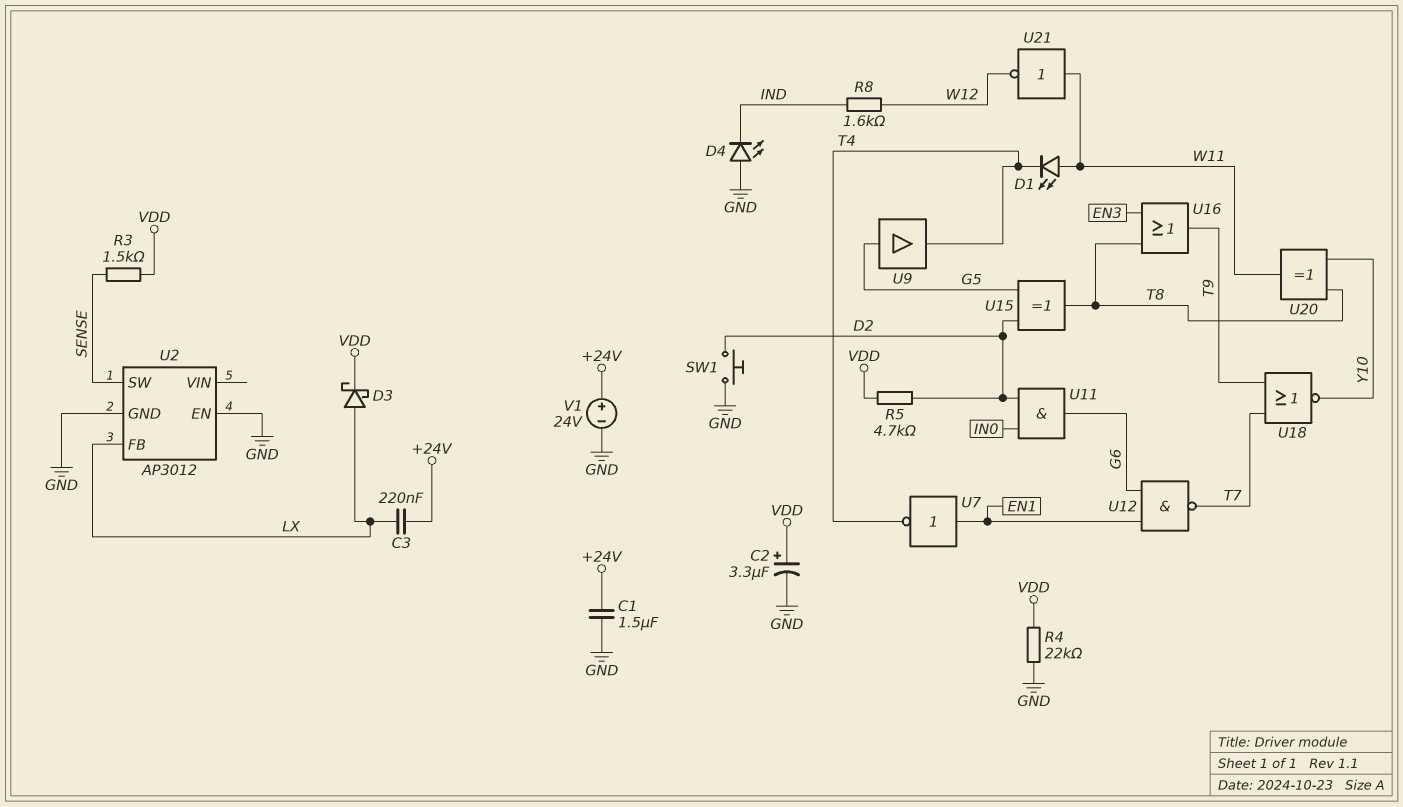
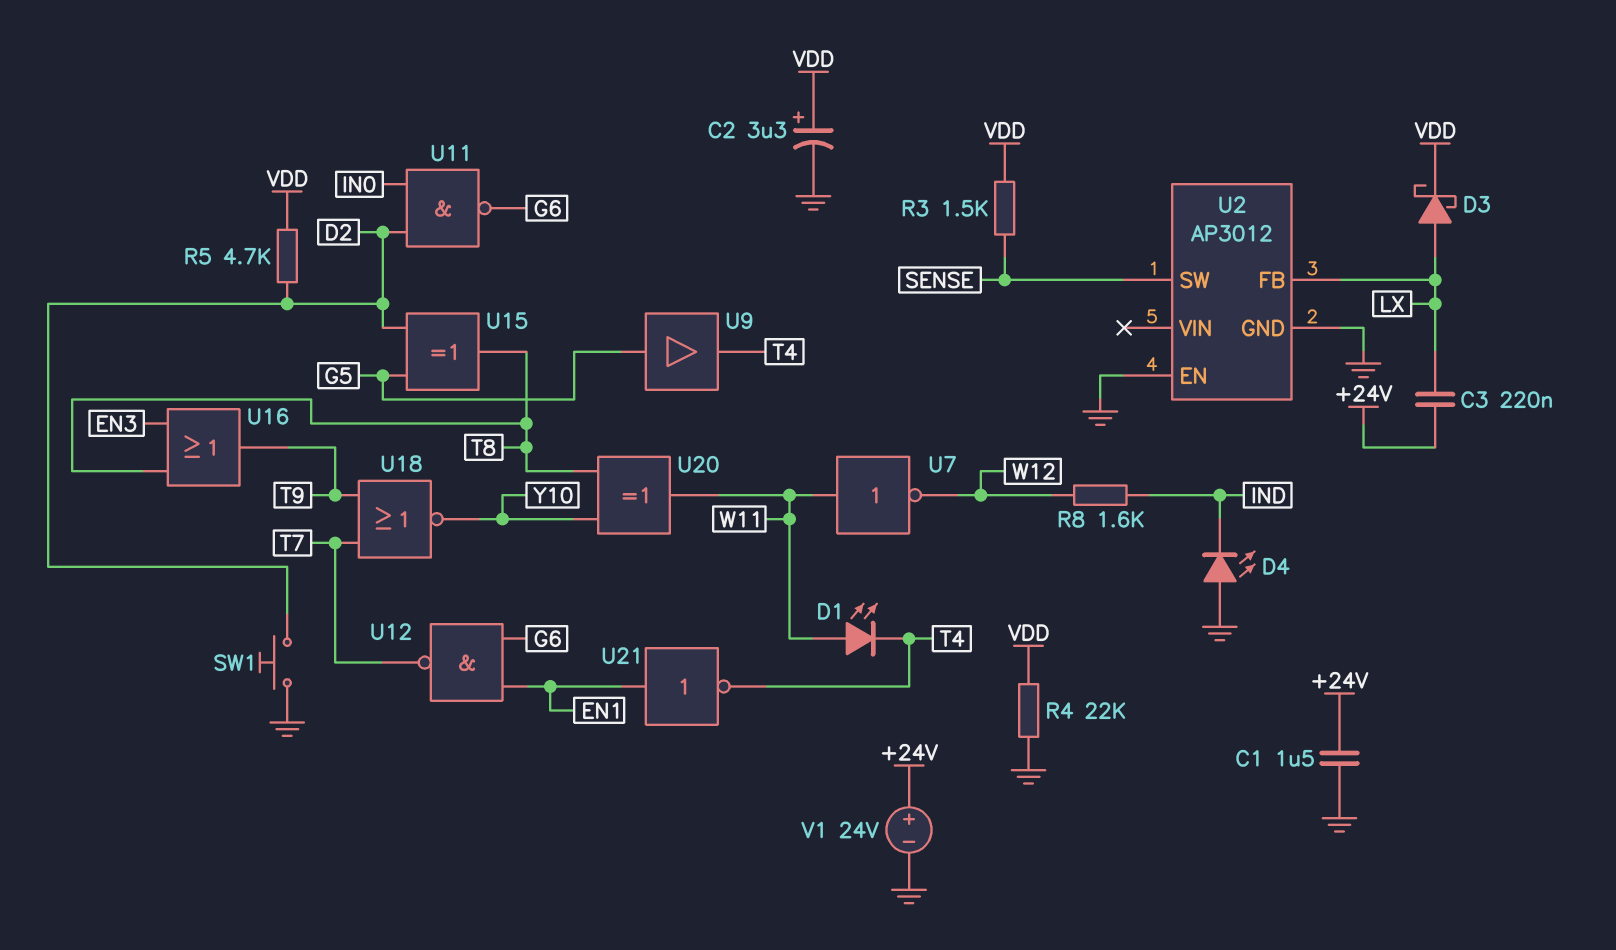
U7: NOT (in EN1, out T4) -> NOT (in W11, out W12)
U11: AND (in D2, in IN0, out G6) -> NAND (in D2, in IN0, out G6)
U21: NOT (in W11, out W12) -> NOT (in EN1, out T4)

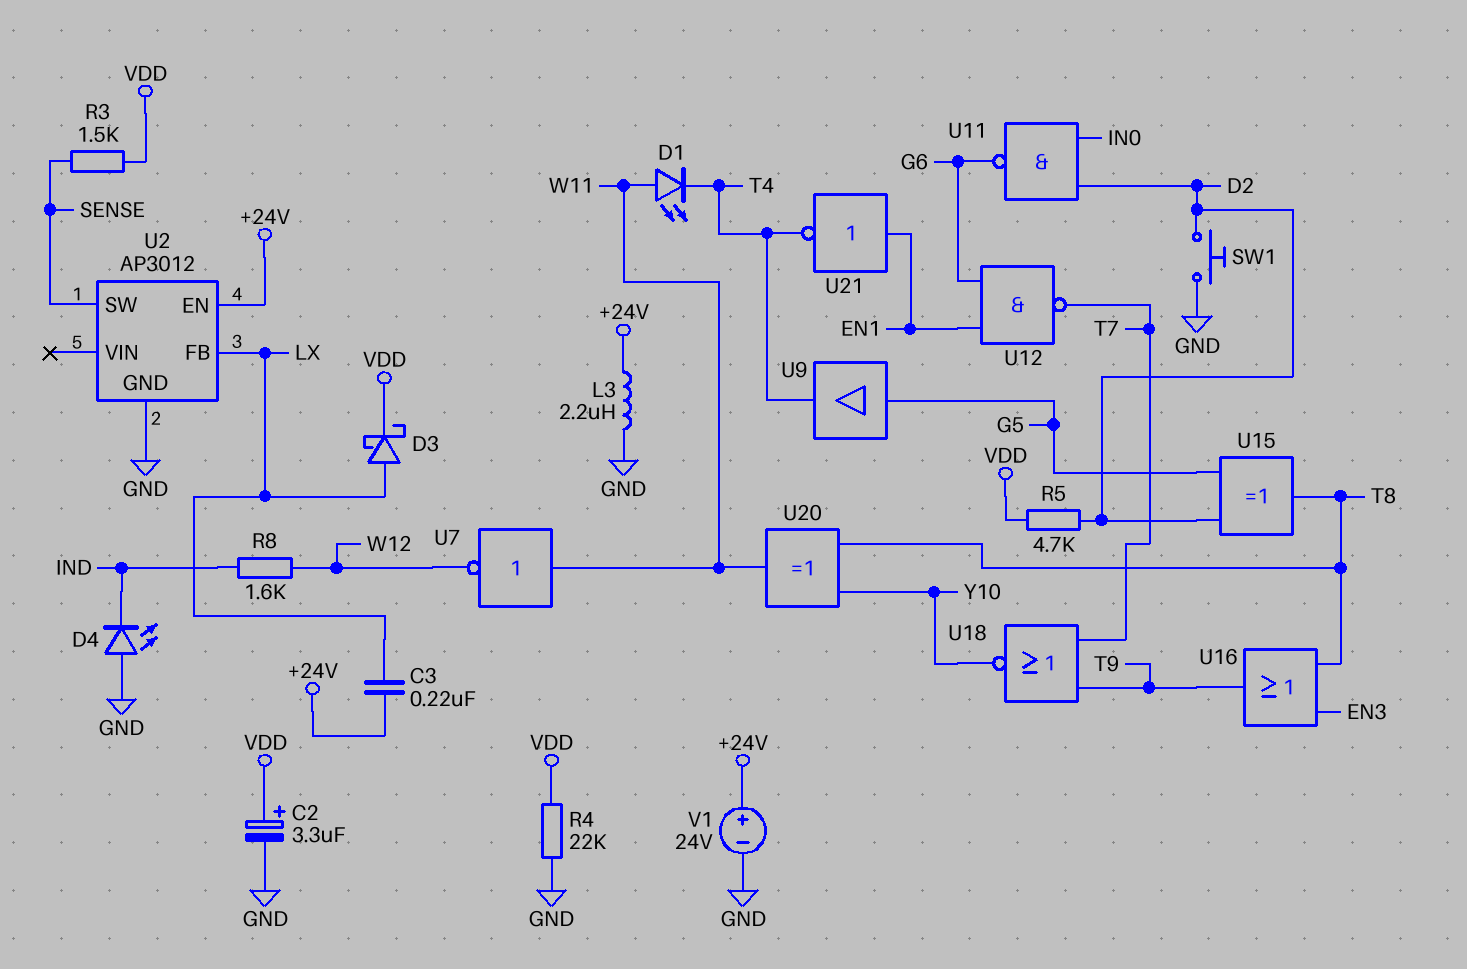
C1: 1.5uF (+24V, GND) -> none
L3: none -> 2.2uH (+24V, GND)
U2 pin EN: GND -> +24V

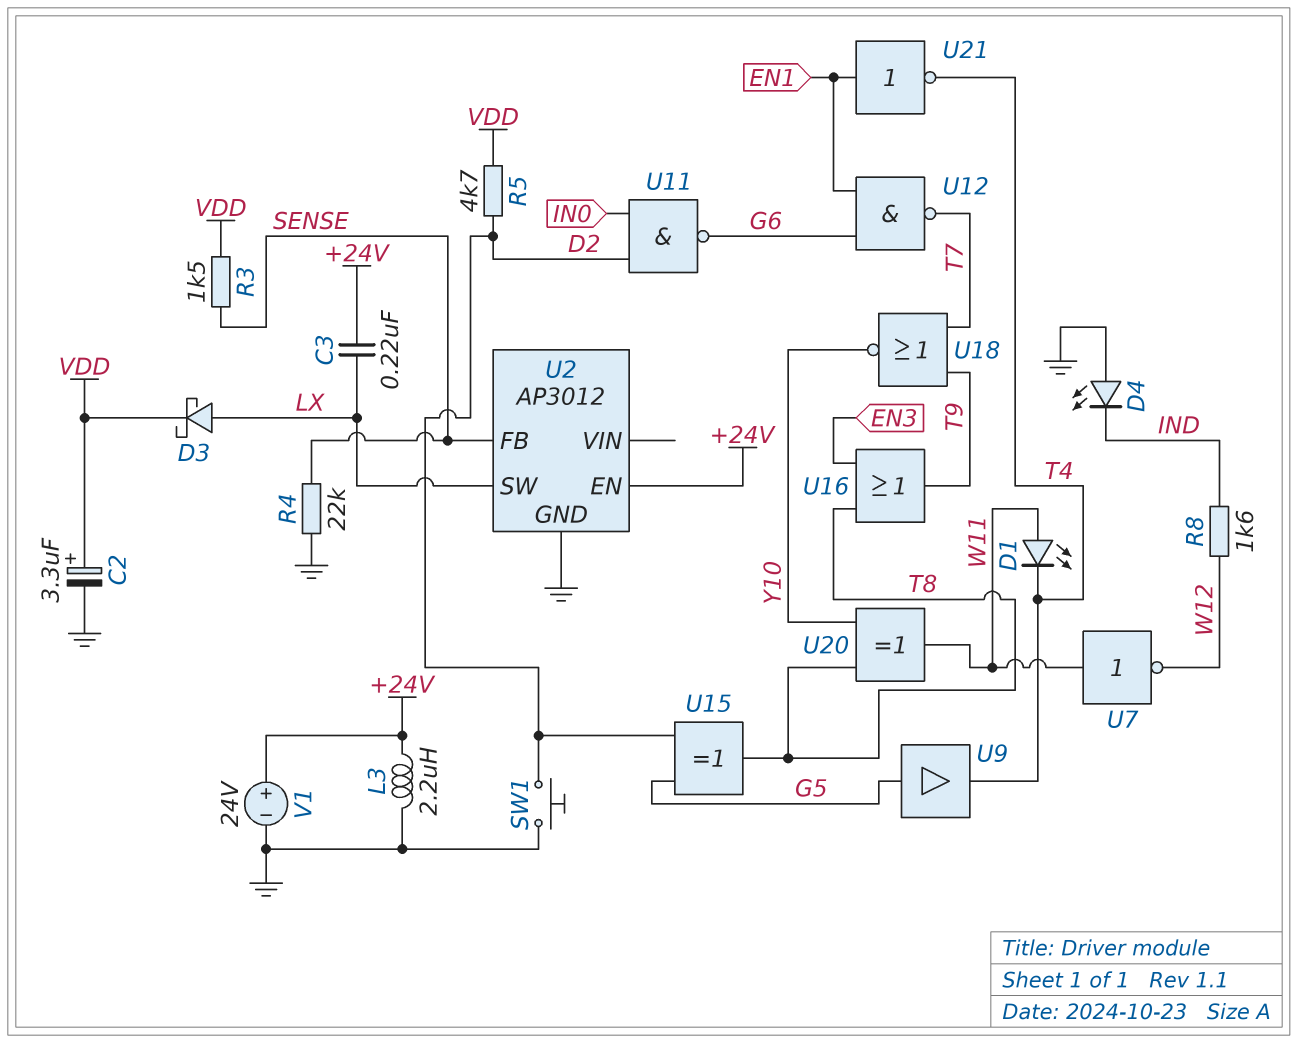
R4: 22k (GND, VDD) -> 22k (GND, SENSE)
U2 pin FB: LX -> SENSE
U2 pin SW: SENSE -> LX

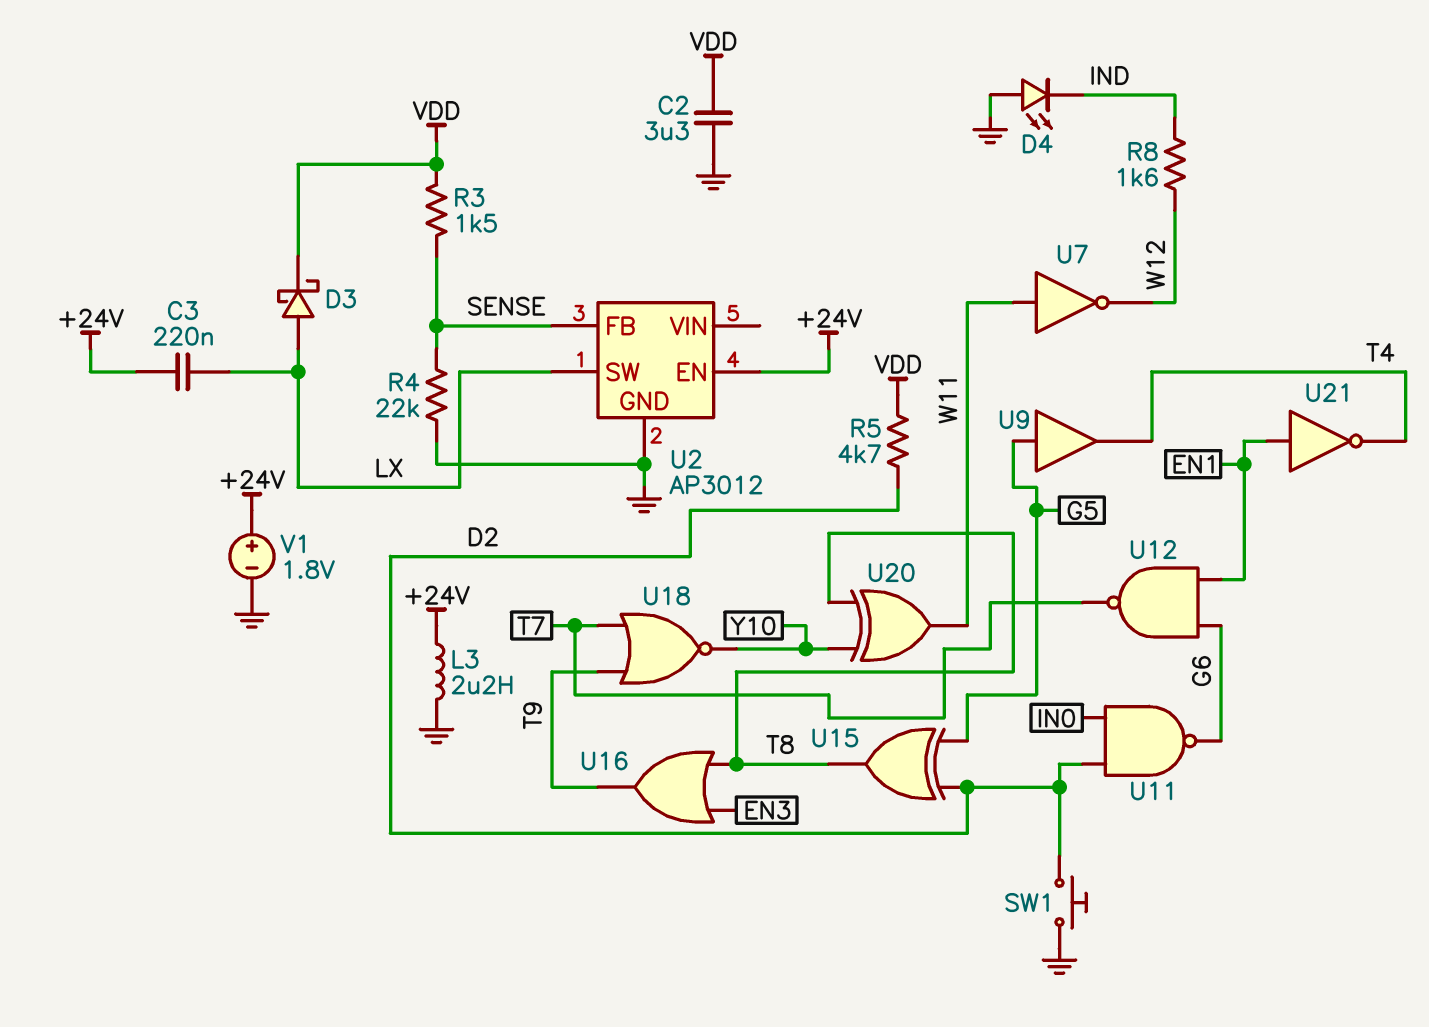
C2: 3.3uF (plus VDD, minus GND) -> 3.3uF (GND, VDD)
D1: LED (A W11, K T4) -> none
V1: 24V (plus +24V, minus GND) -> 1.8V (plus +24V, minus GND)

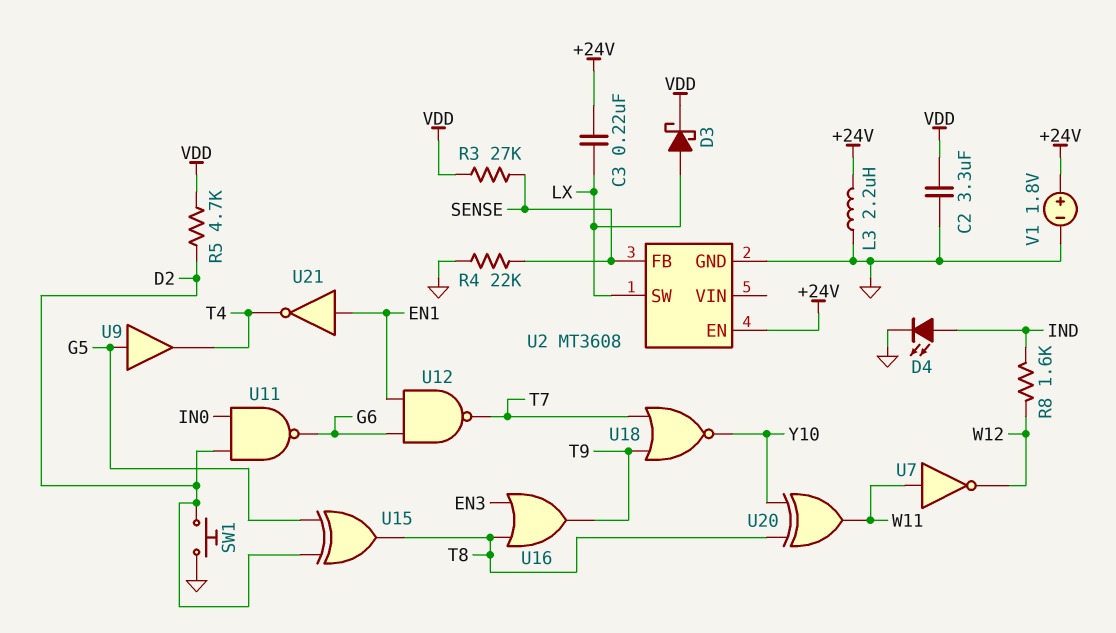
D4: LED (A GND, K IND) -> LED (A IND, K GND)
R3: 1.5k (SENSE, VDD) -> 27k (SENSE, VDD)
U2: AP3012 -> MT3608

